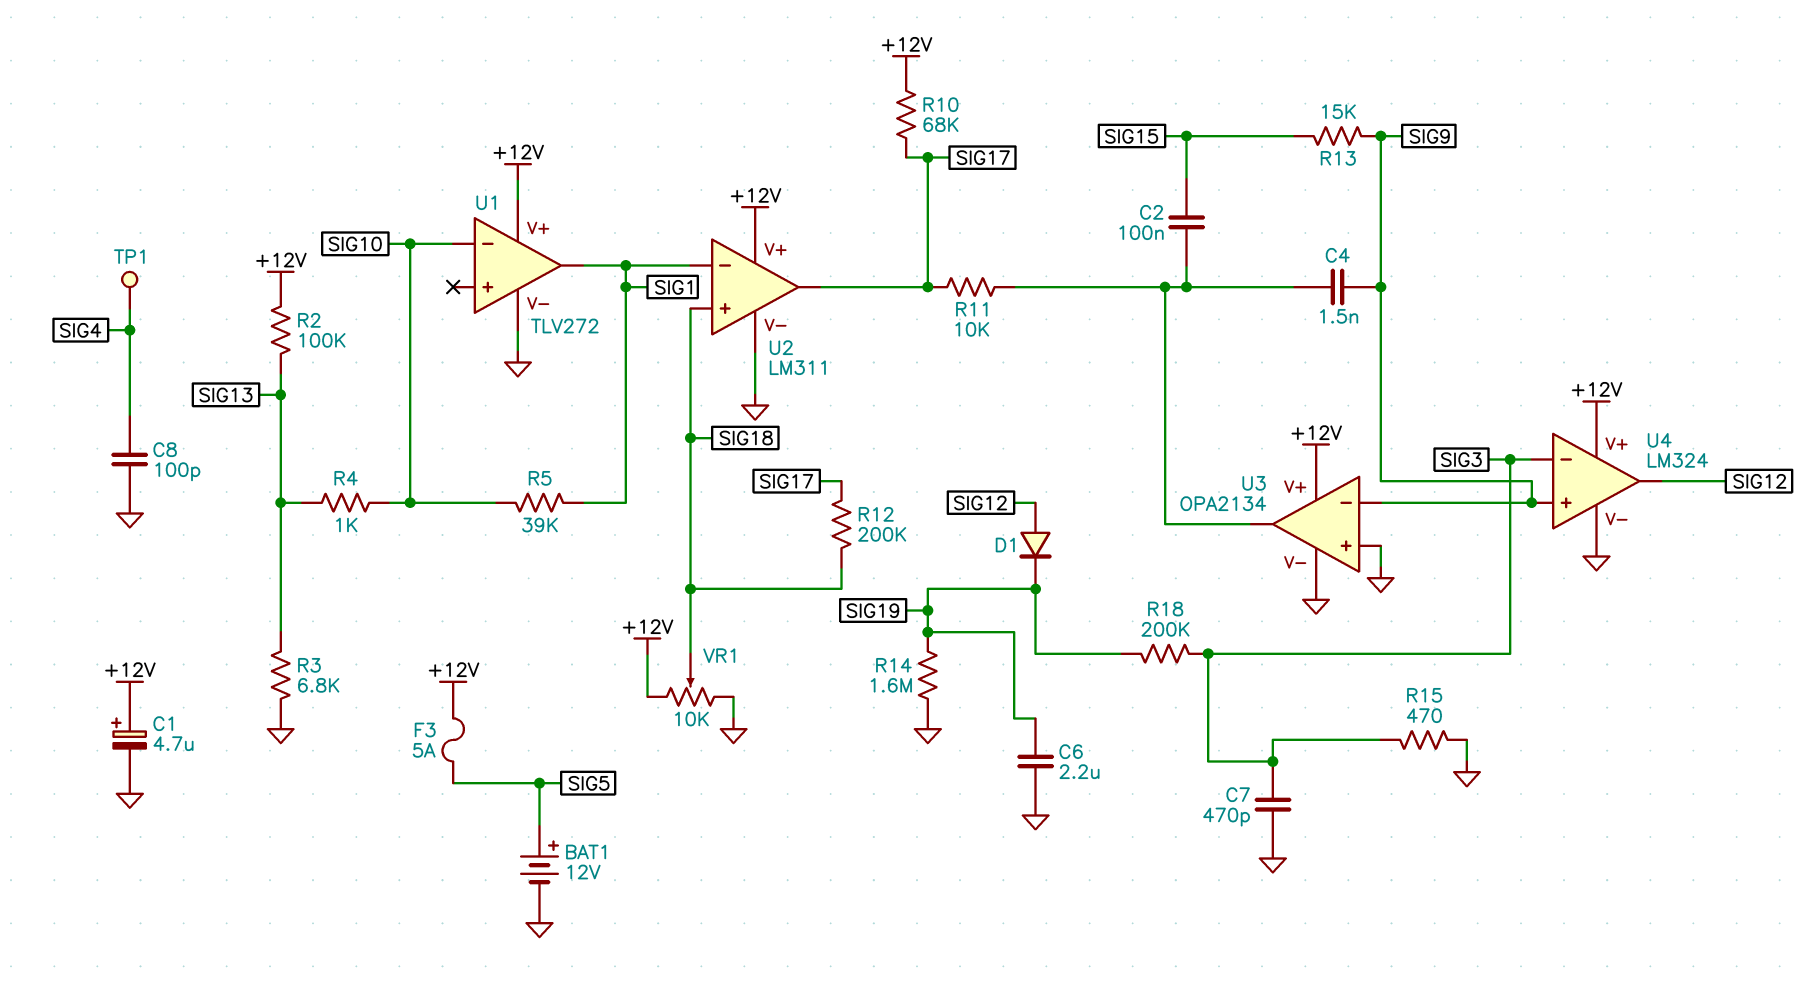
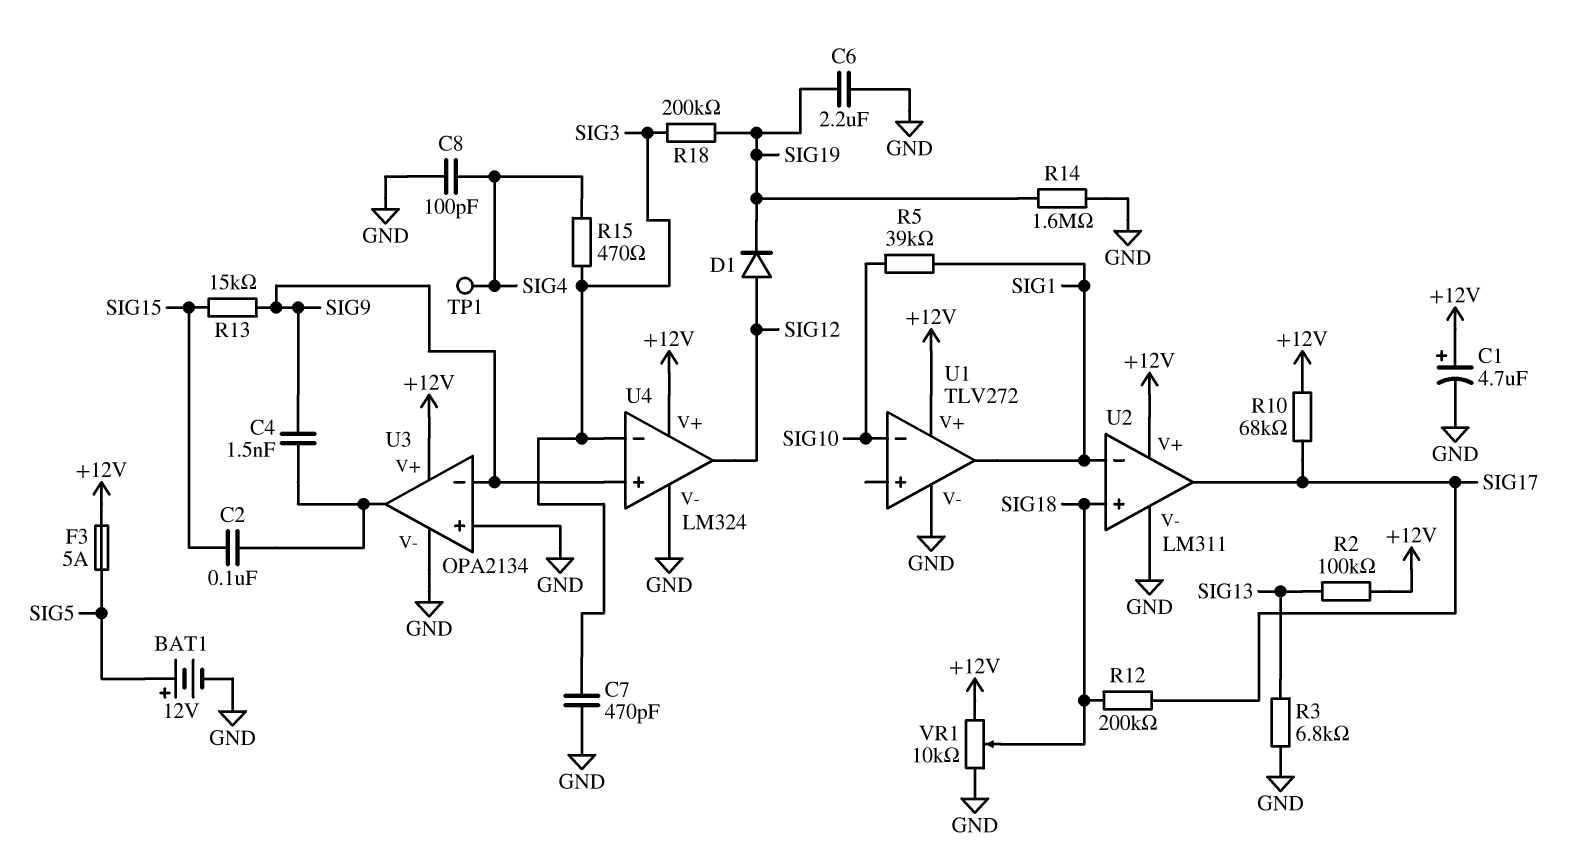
R4: 1k (SIG10, SIG13) -> none
R11: 10k (SIG17, U3/out) -> none
R15: 470 (GND, SIG3) -> 470 (SIG3, SIG4)

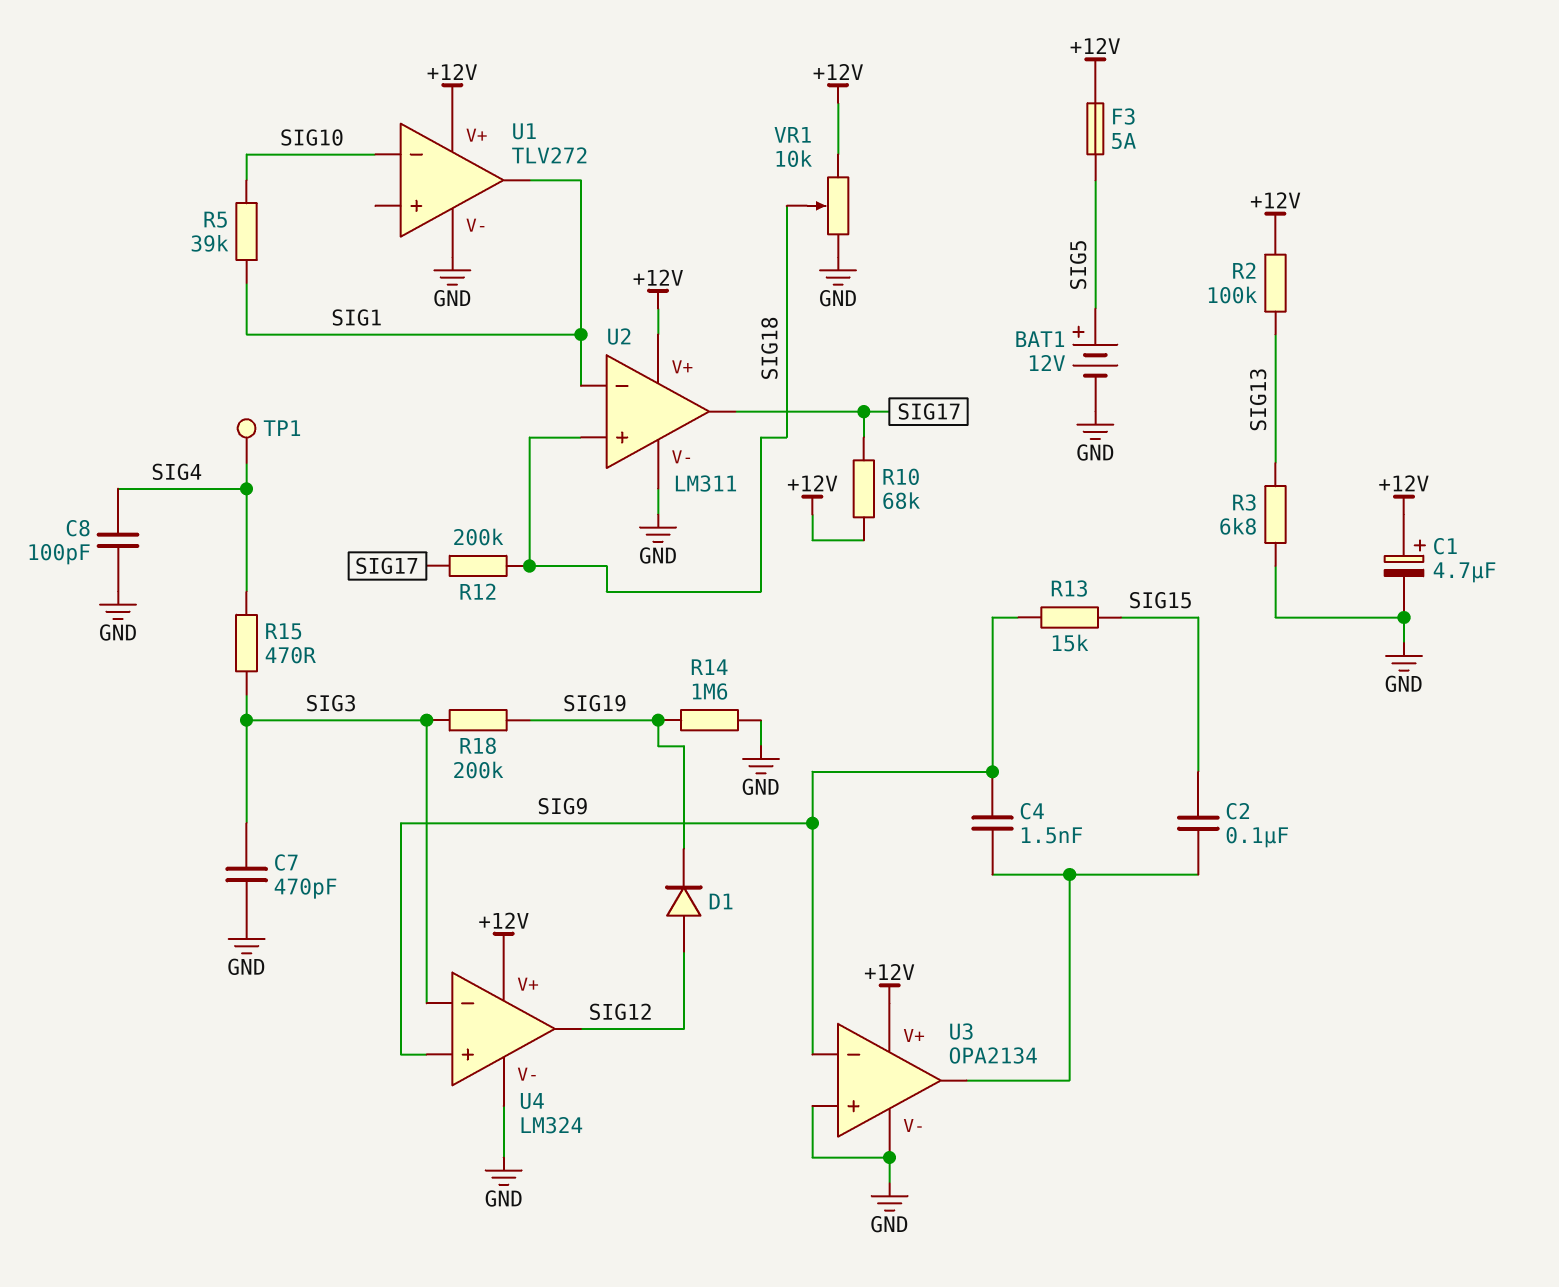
C6: 2.2uF (GND, SIG19) -> none

